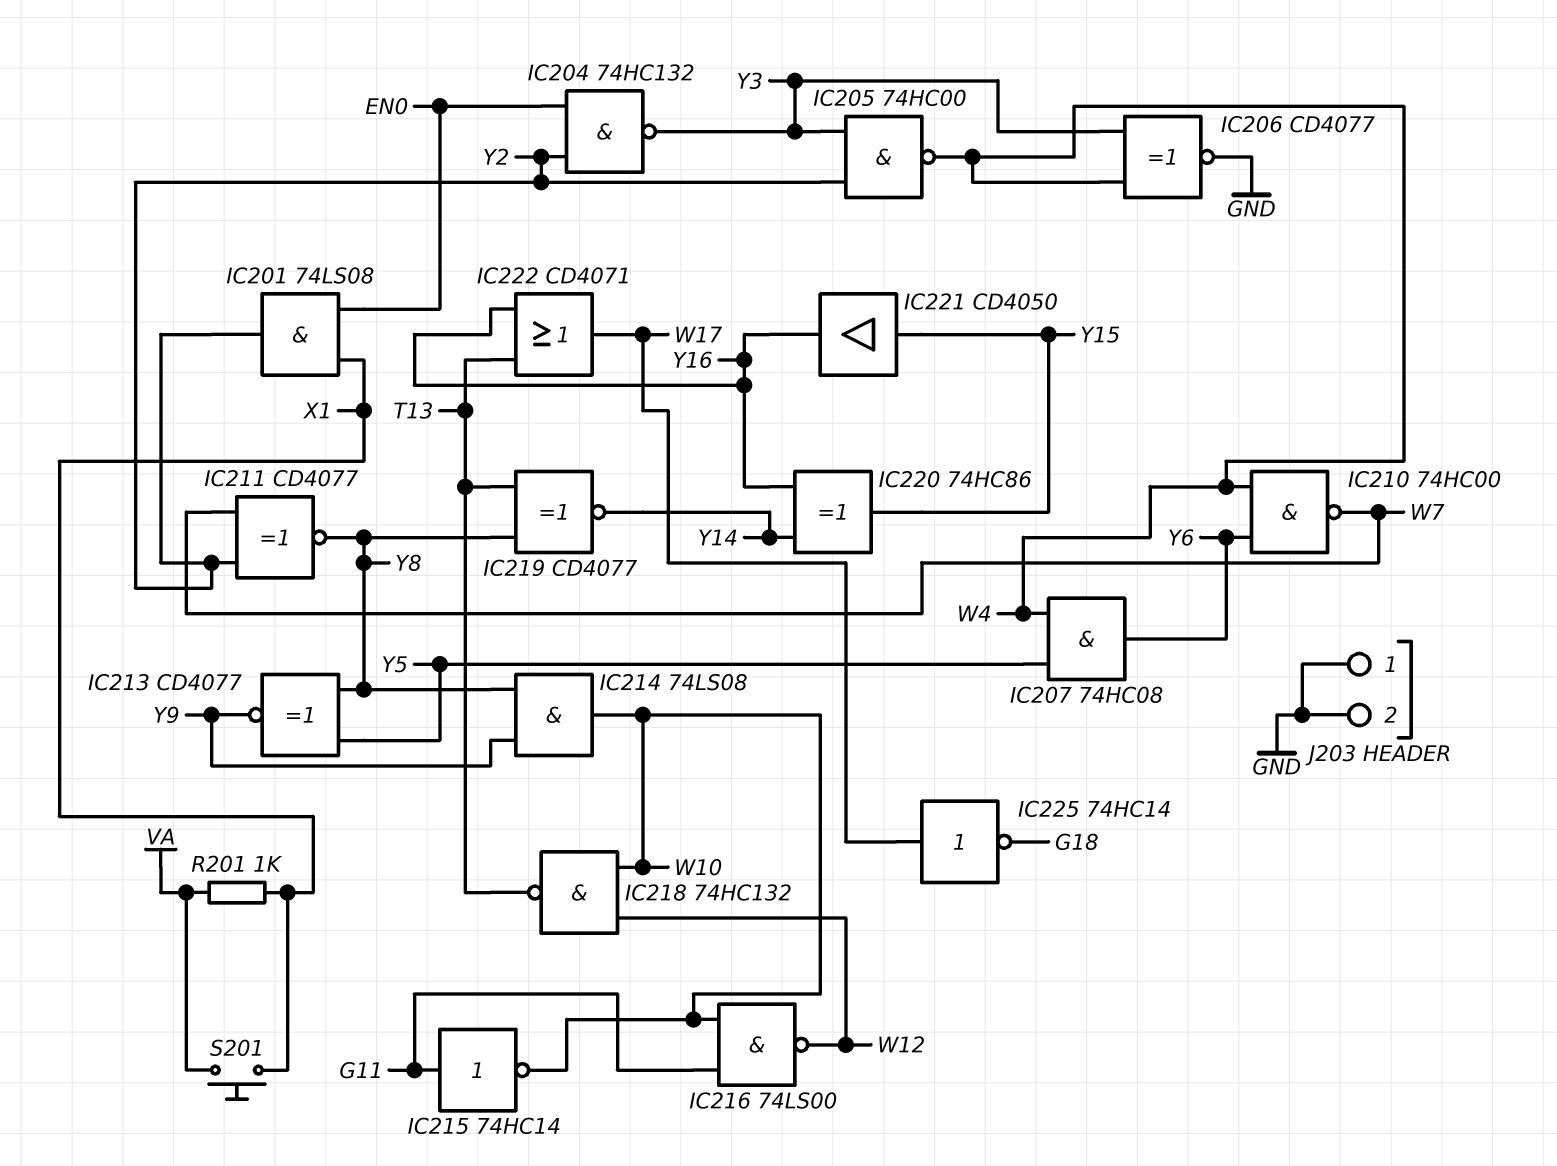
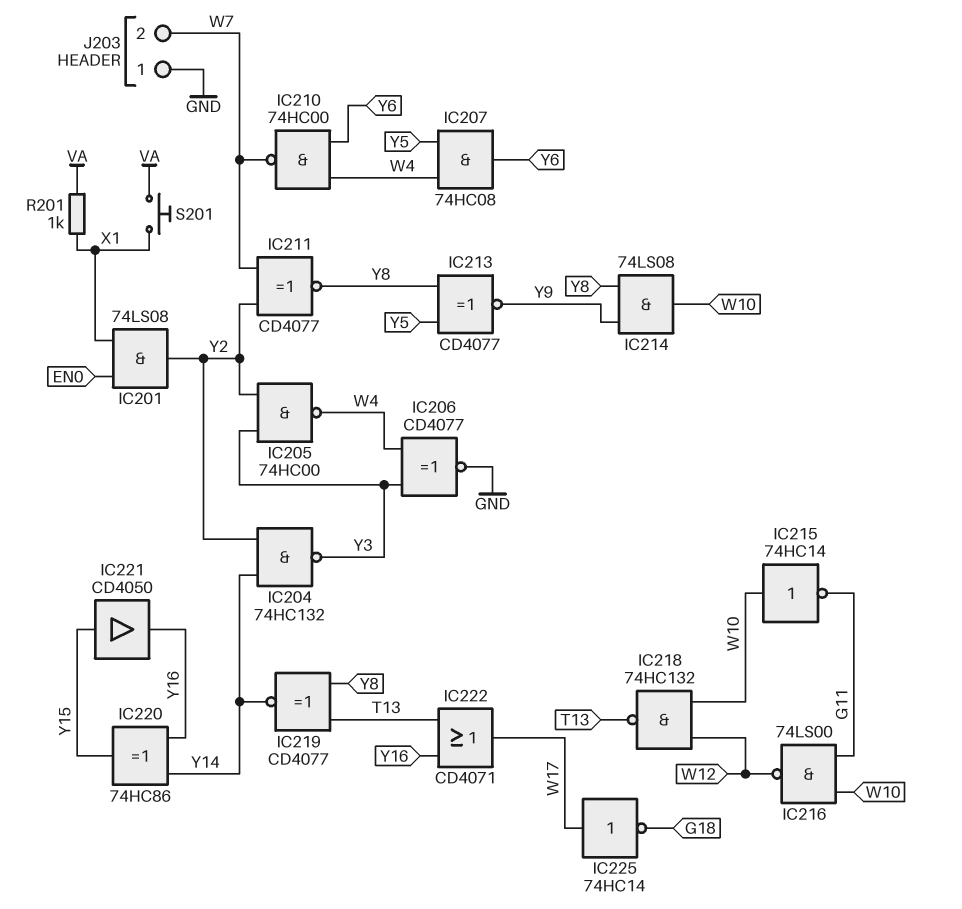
IC204: NAND 74HC132 (in EN0, in Y2, out Y3) -> NAND 74HC132 (in Y2, in Y14, out Y3)
IC215: NOT 74HC14 (in G11, out W10) -> NOT 74HC14 (in W10, out G11)
J203 pin 2: GND -> W7

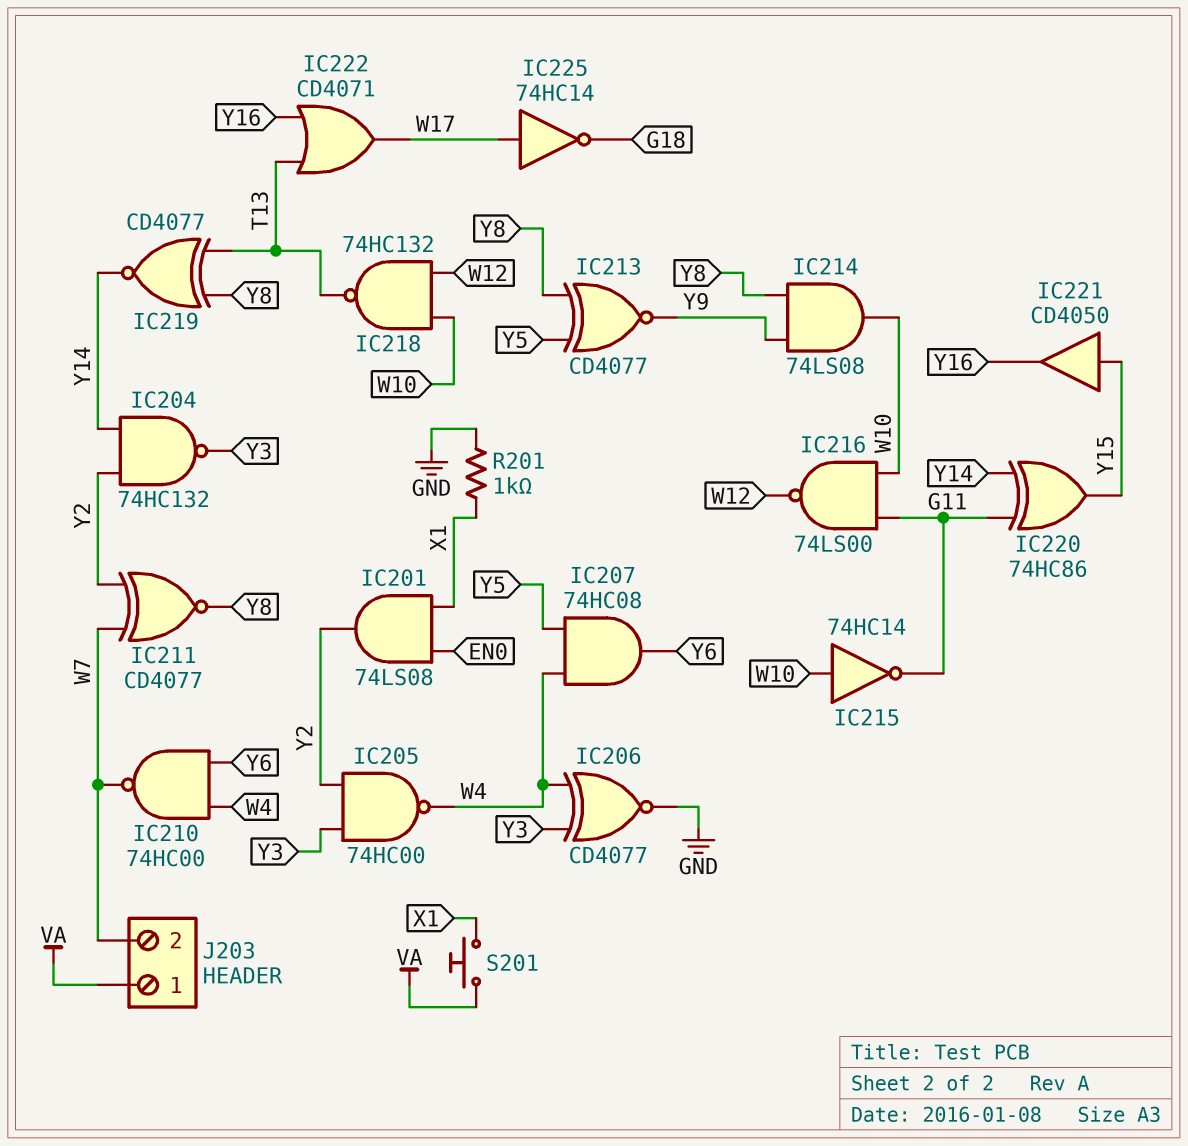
IC220: XOR 74HC86 (in Y14, in Y16, out Y15) -> XOR 74HC86 (in G11, in Y14, out Y15)
J203 pin 1: GND -> VA
R201: 1k (VA, X1) -> 1k (GND, X1)

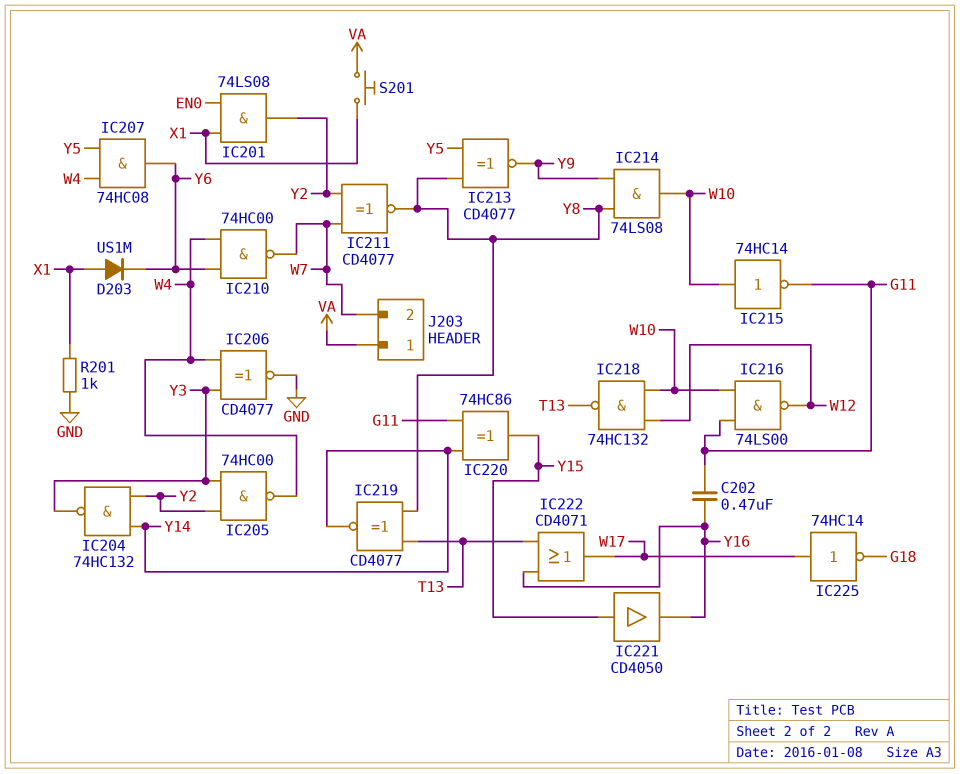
C202: none -> 470nF (G11, Y16)
D203: none -> diode US1M (A X1, K Y6)

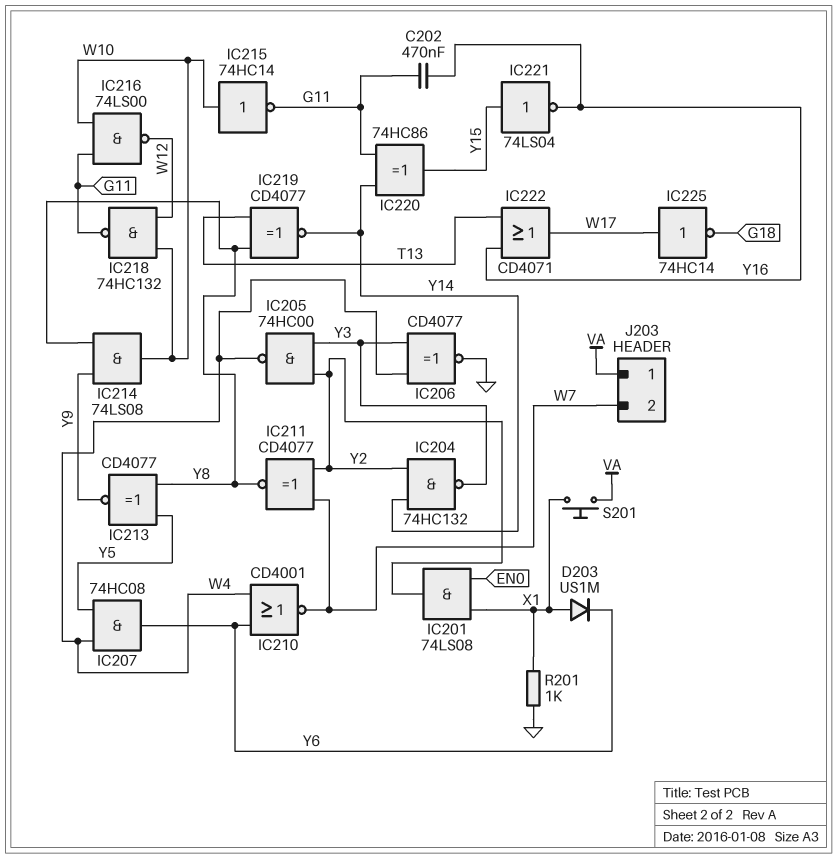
IC210: NAND 74HC00 (in W4, in Y6, out W7) -> NOR CD4001 (in W4, in Y6, out W7)
IC218: NAND 74HC132 (in W10, in W12, out T13) -> NAND 74HC132 (in W10, in W12, out G11)
IC221: buffer CD4050 (in Y15, out Y16) -> NOT 74LS04 (in Y15, out Y16)

